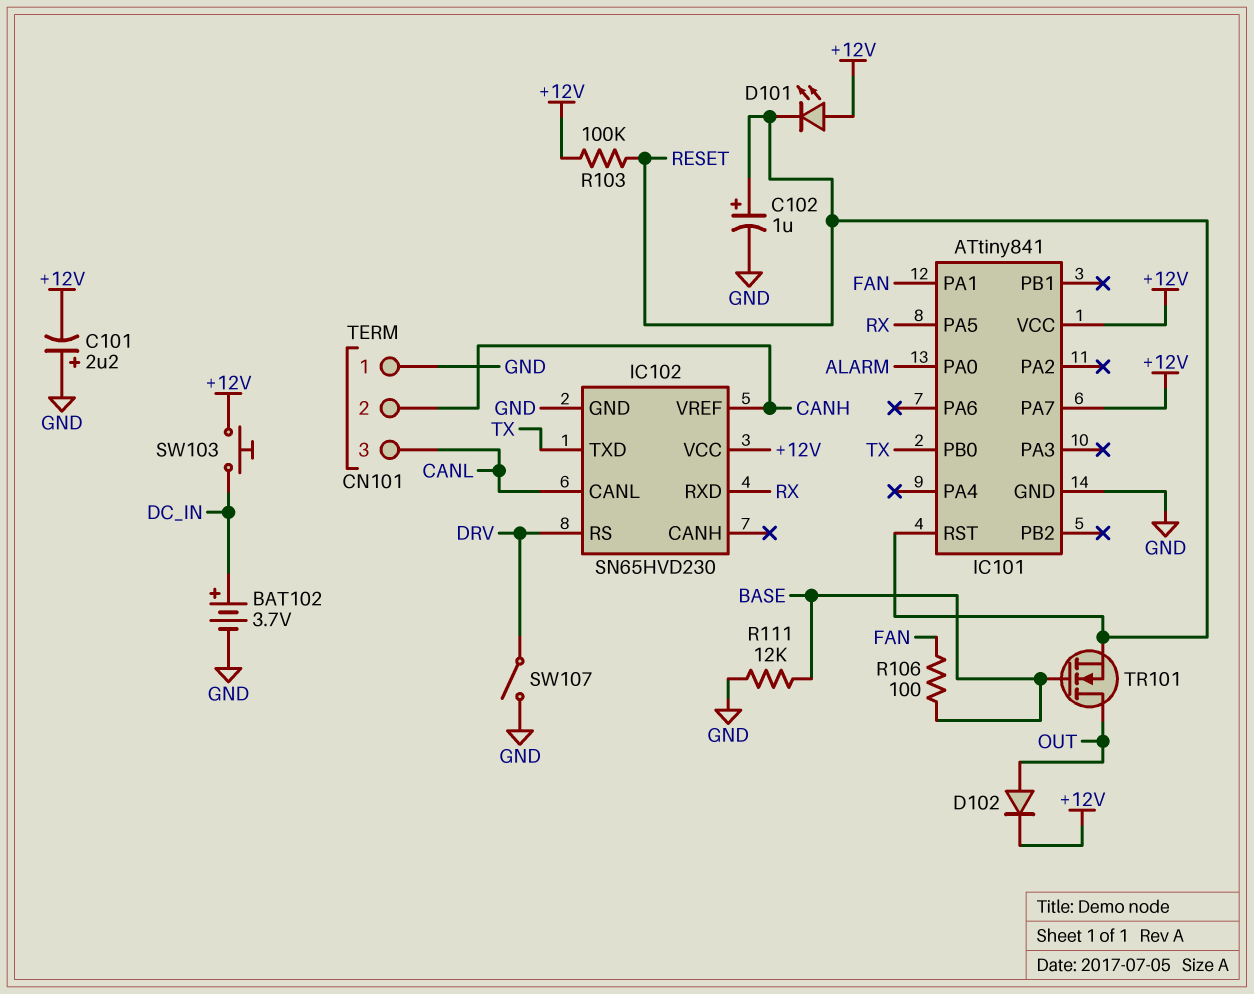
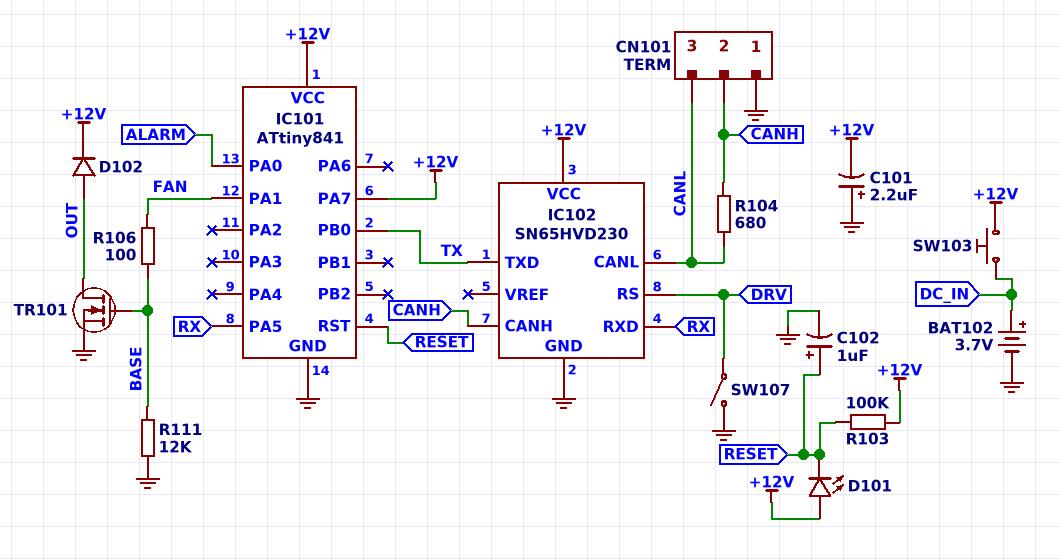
IC102 pin CANH: none -> CANH
IC102 pin VREF: CANH -> none
R104: none -> 680 (CANH, CANL)
TR101: NMOS (G BASE, D OUT, S RESET) -> NMOS (G BASE, D OUT, S GND)

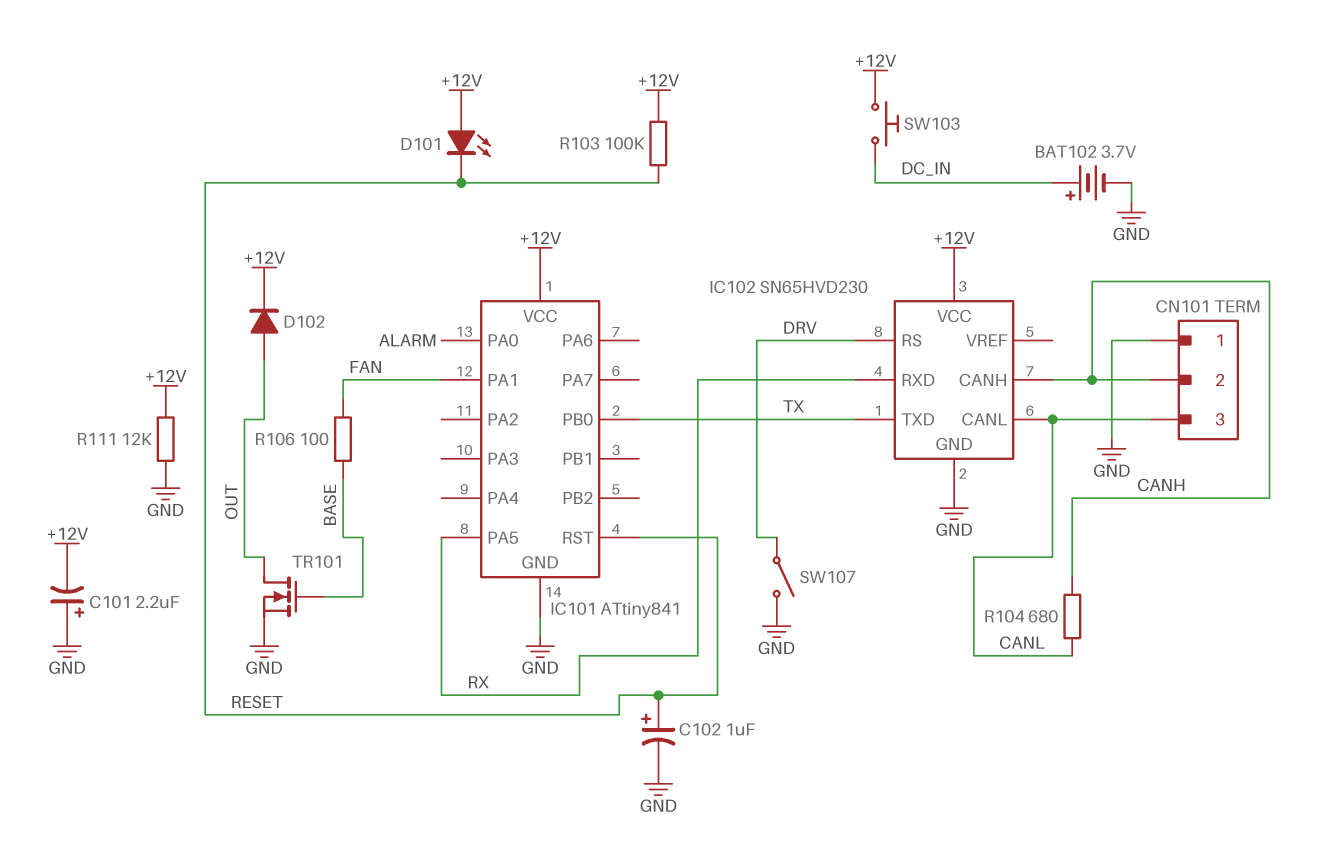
IC101 pin PA7: +12V -> none
R111: 12k (BASE, GND) -> 12k (+12V, GND)

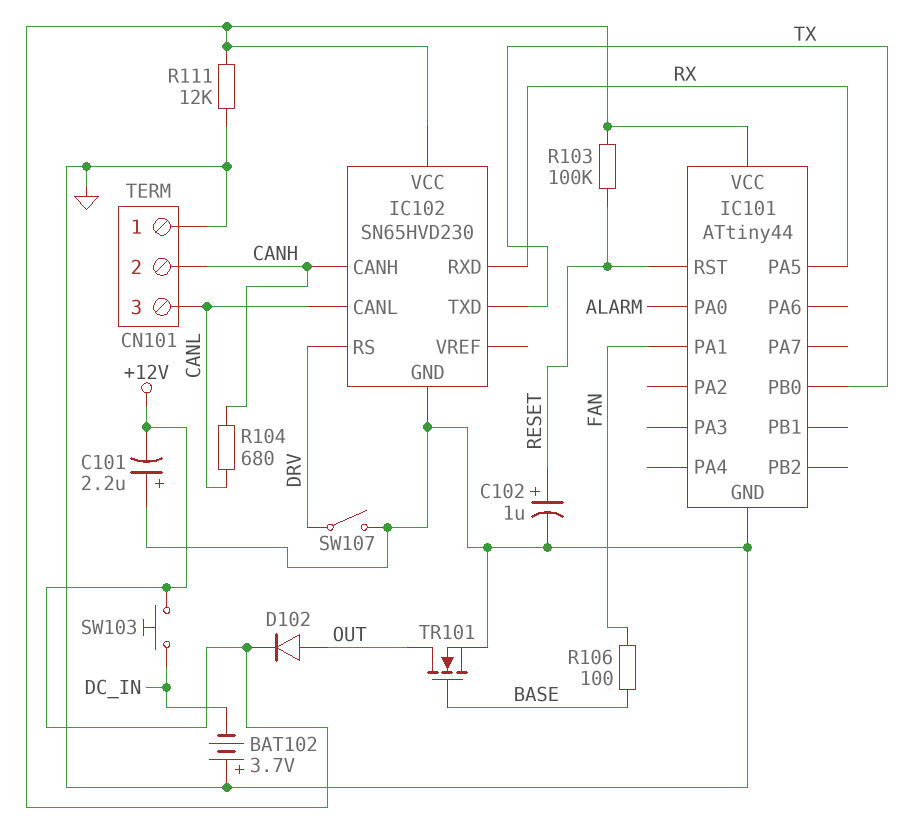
BAT102: 3.7V (plus DC_IN, minus GND) -> 3.7V (plus GND, minus DC_IN)
D101: LED (A +12V, K RESET) -> none
IC101: ATtiny841 -> ATtiny44

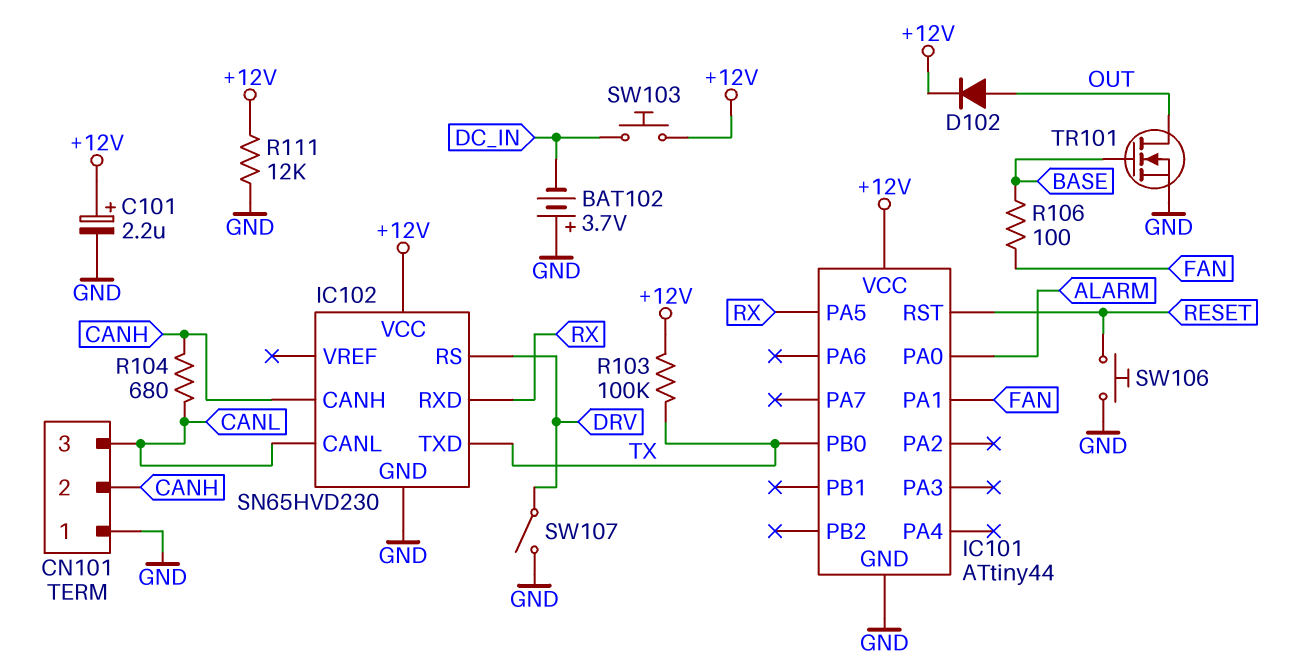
C101: 2.2uF (plus GND, minus +12V) -> 2.2uF (plus +12V, minus GND)
C102: 1uF (plus RESET, minus GND) -> none
R103: 100k (+12V, RESET) -> 100k (+12V, TX)
SW106: none -> button (GND, RESET)

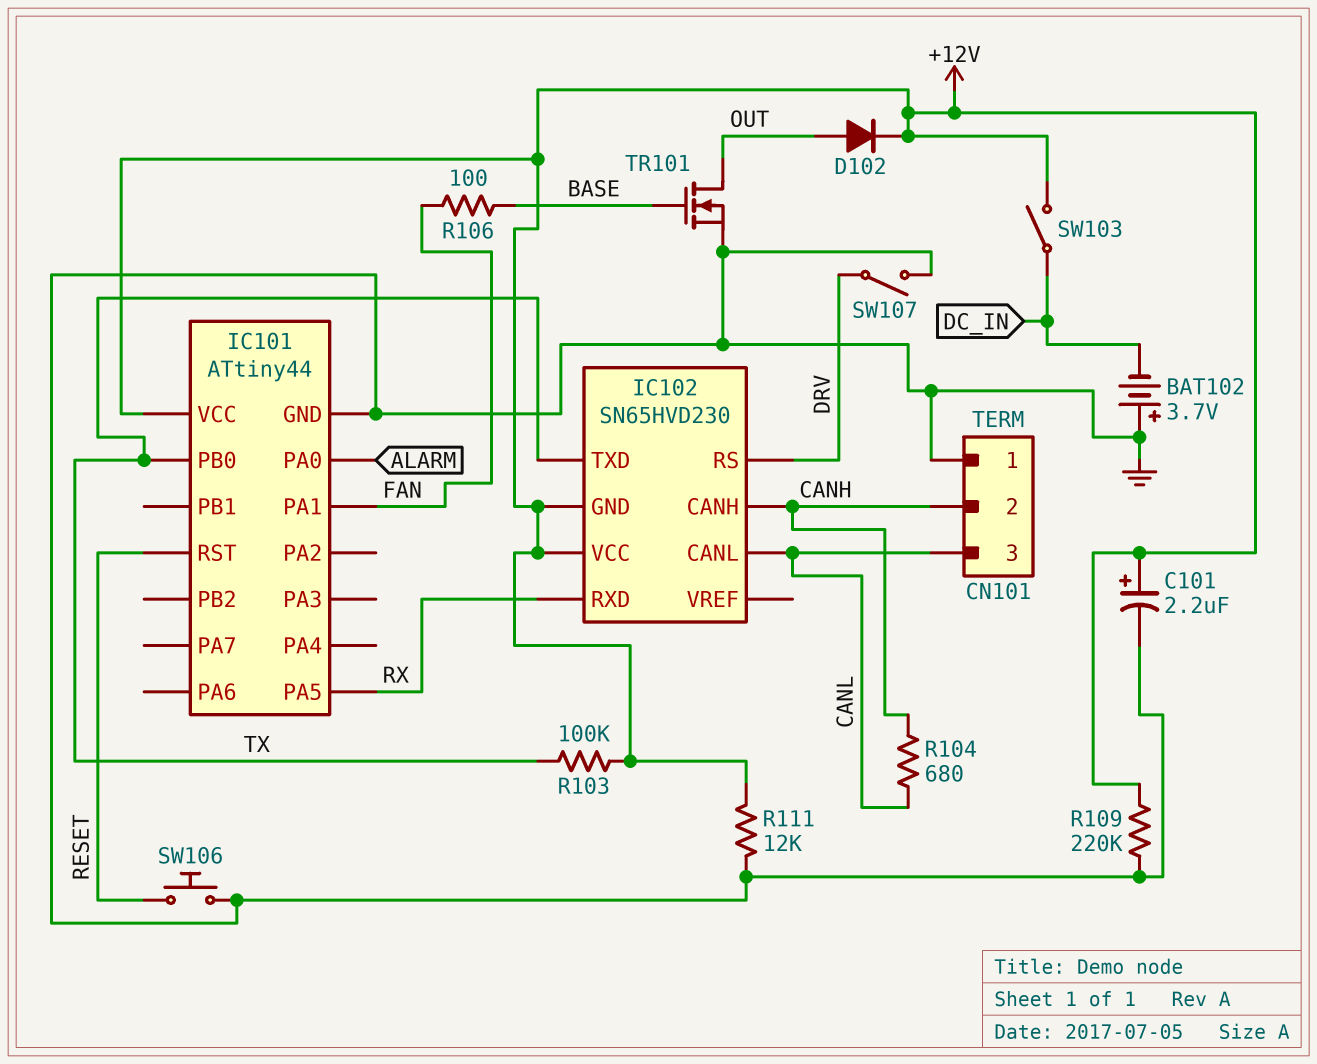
IC102 pin GND: GND -> +12V
R109: none -> 220k (+12V, GND)
SW103: button (+12V, DC_IN) -> switch (+12V, DC_IN)

